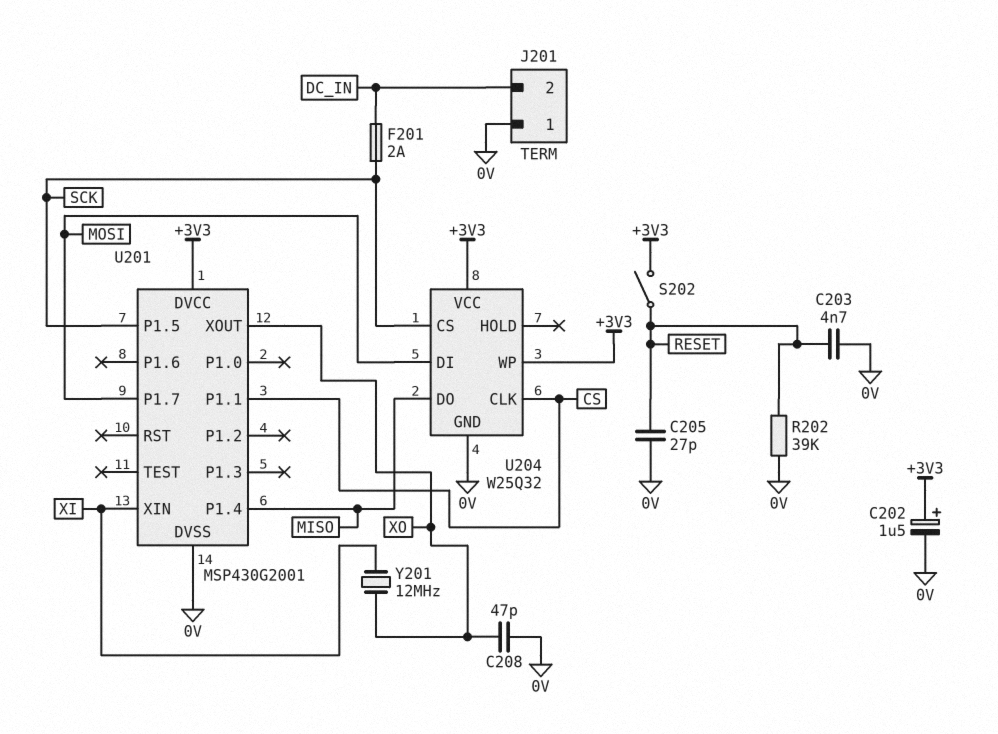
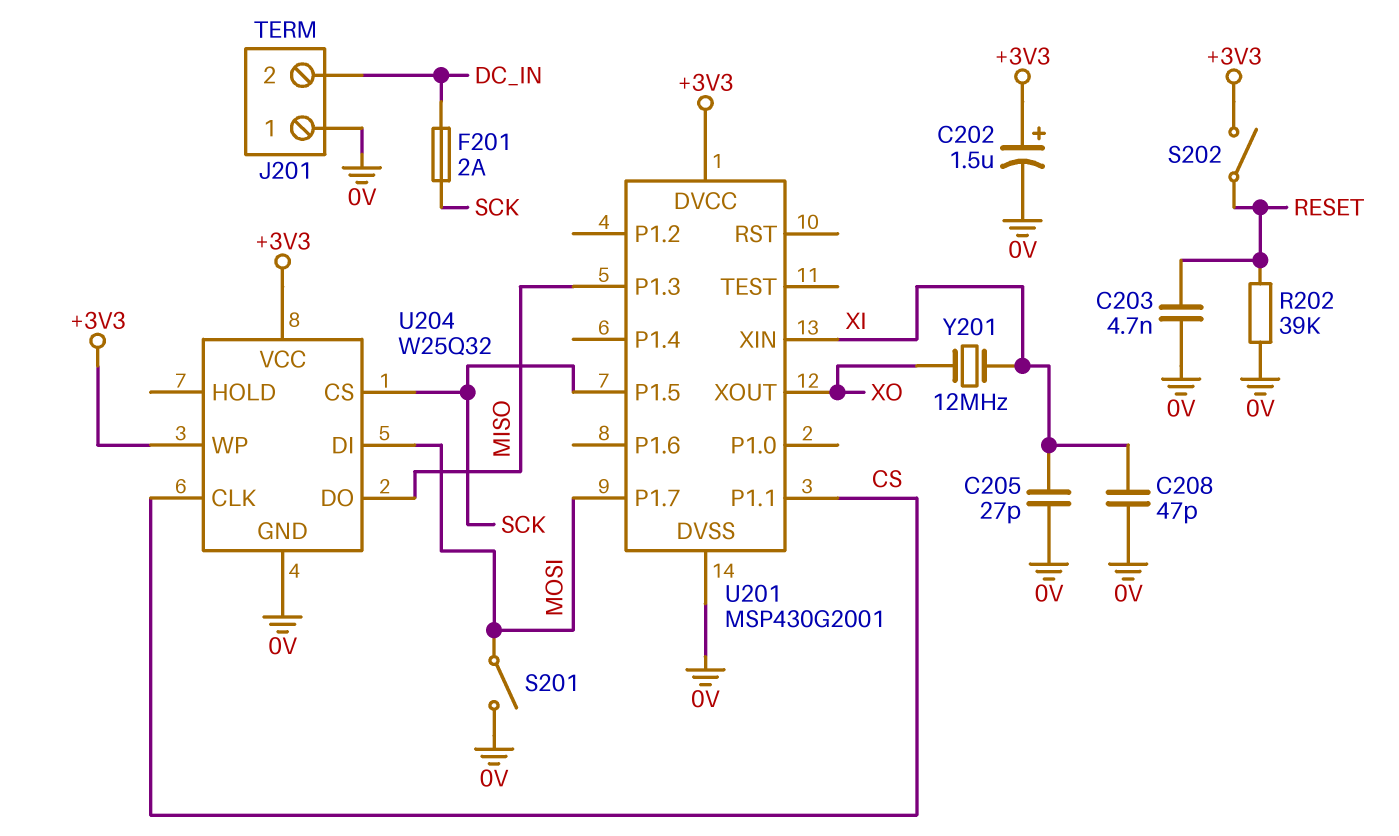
C205: 27pF (0V, RESET) -> 27pF (0V, XI)
C208: 47pF (0V, XO) -> 47pF (0V, XI)
S201: none -> switch (0V, MOSI)
U201 pin P1.3: none -> MISO
U201 pin P1.4: MISO -> none

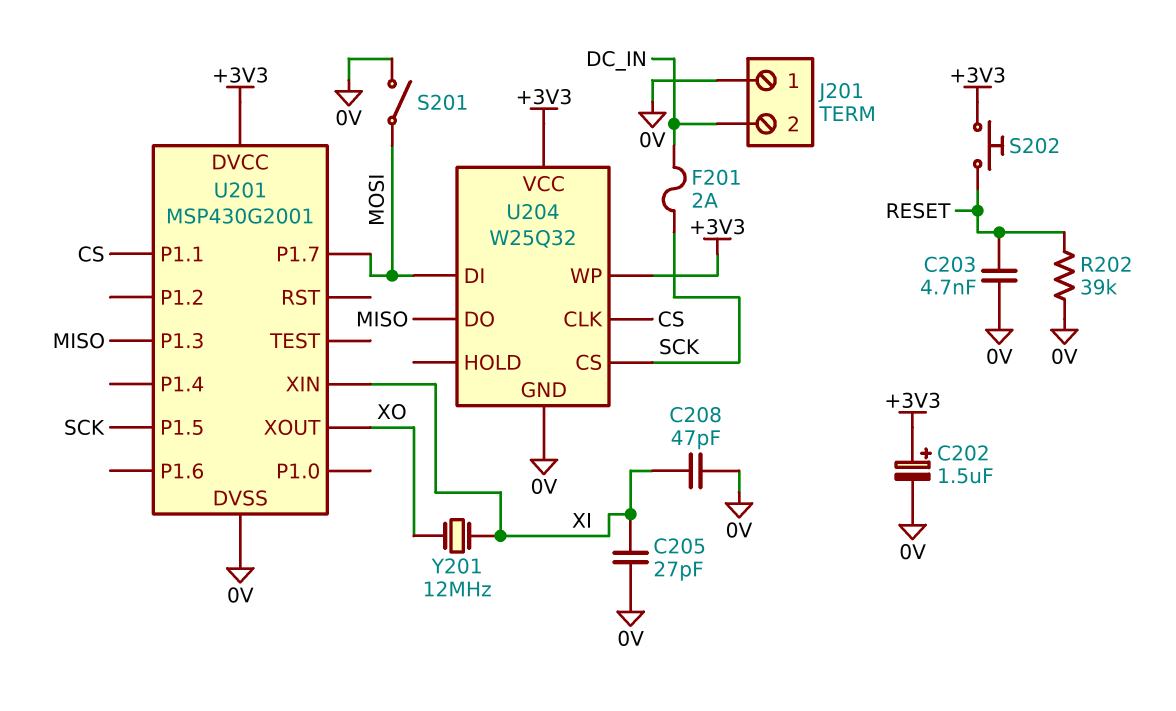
S202: switch (+3V3, RESET) -> button (+3V3, RESET)

